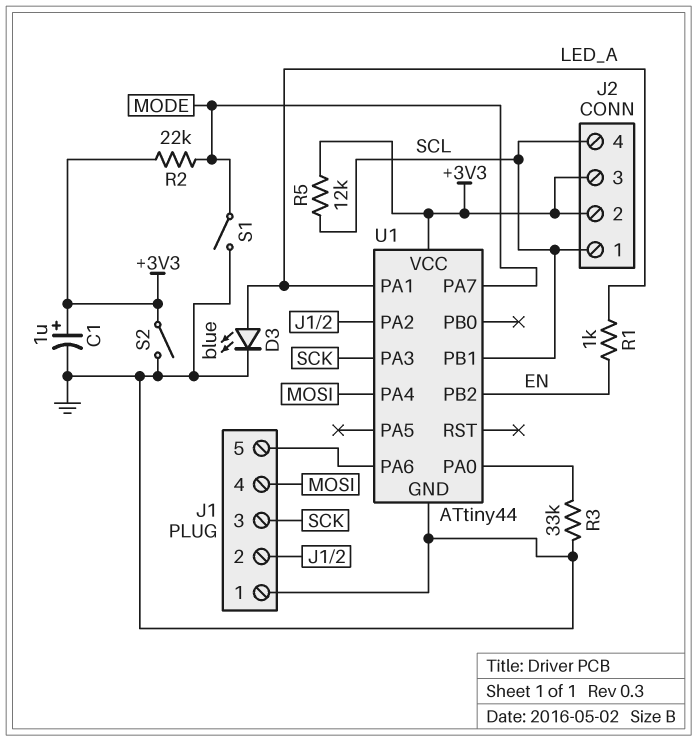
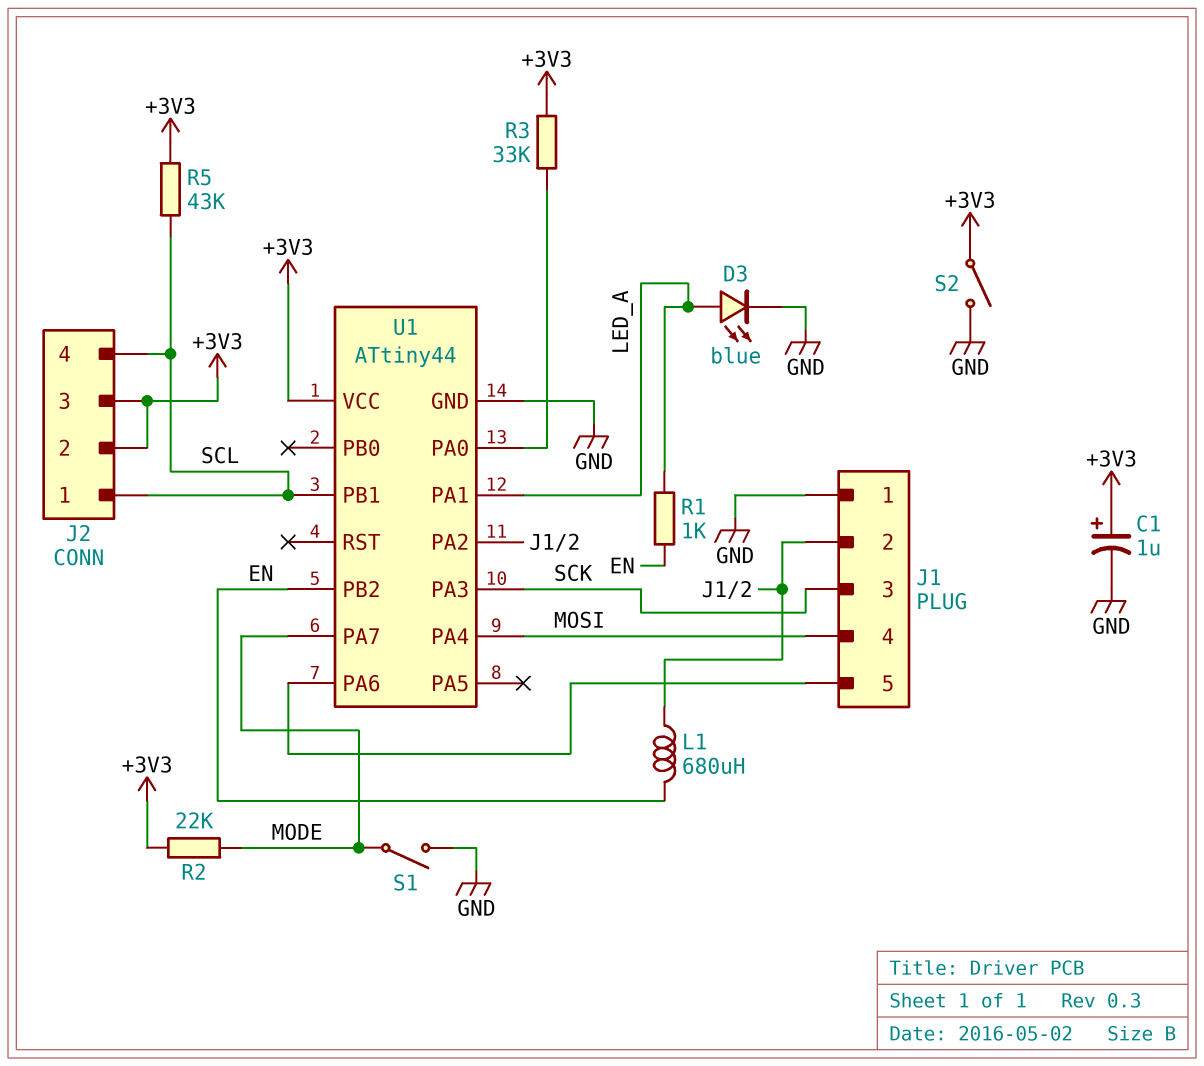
L1: none -> 680uH (EN, J1/2)
R3: 33k (GND, U1/PA0) -> 33k (+3V3, U1/PA0)
R5: 12k (+3V3, SCL) -> 43k (+3V3, SCL)

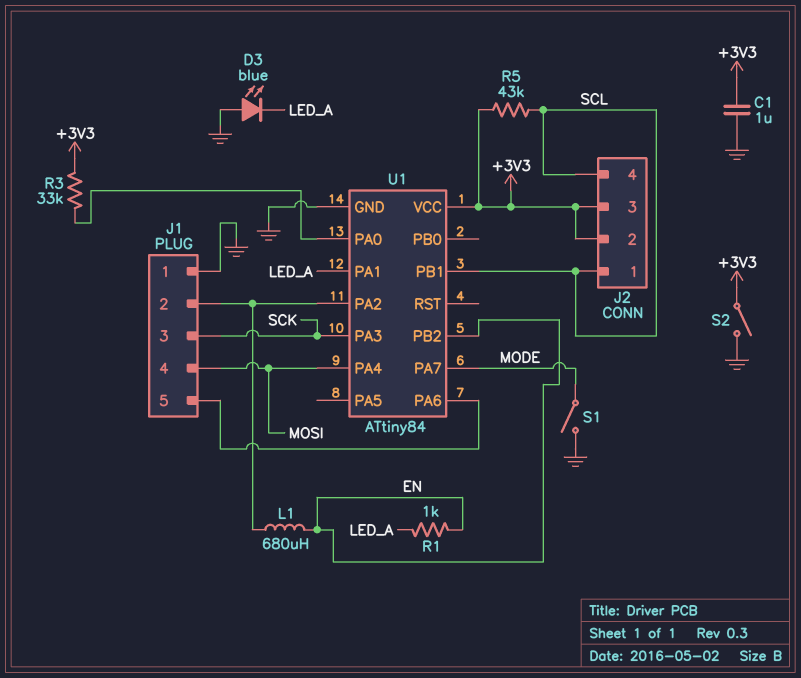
C1: 1uF (plus +3V3, minus GND) -> 1uF (+3V3, GND)
D3: LED blue (A LED_A, K GND) -> LED blue (A GND, K LED_A)
R2: 22k (+3V3, MODE) -> none
U1: ATtiny44 -> ATtiny84

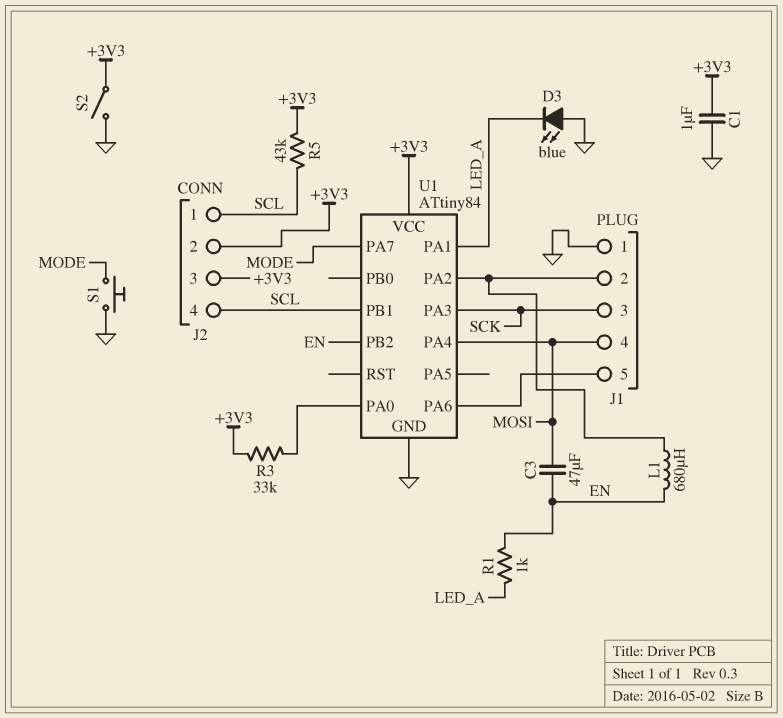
C3: none -> 47uF (EN, MOSI)
S1: switch (GND, MODE) -> button (GND, MODE)

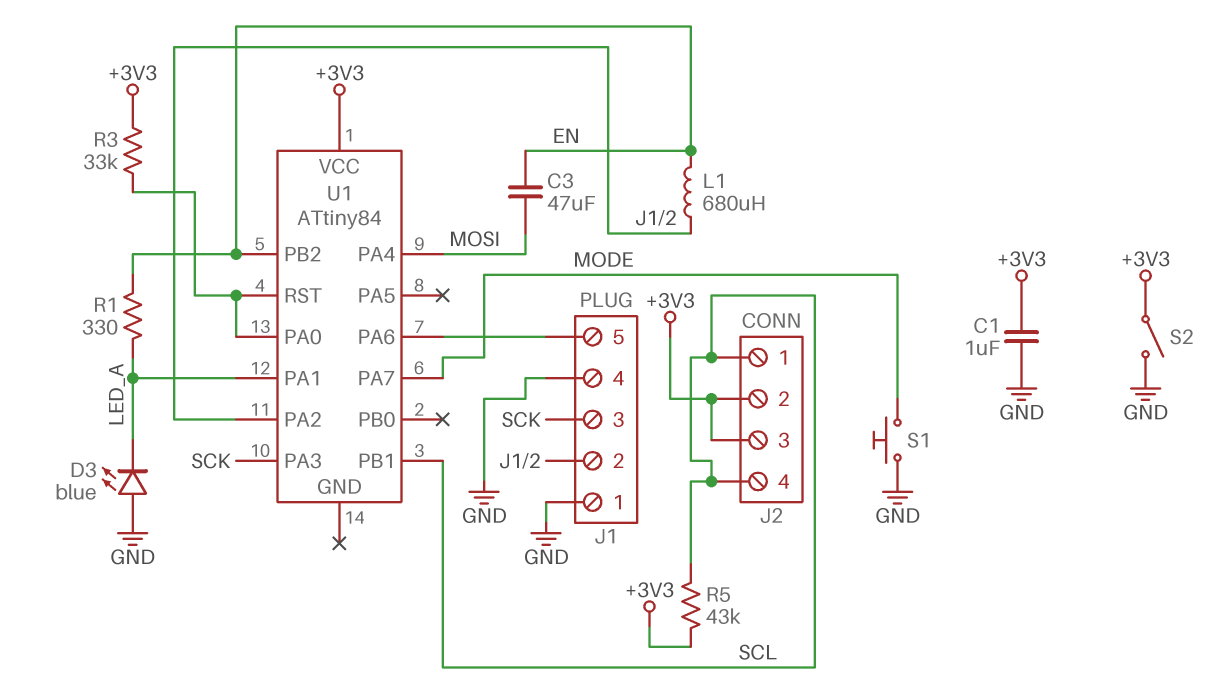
J1 pin 4: MOSI -> GND
R1: 1k (EN, LED_A) -> 330 (EN, LED_A)
U1 pin GND: GND -> none
U1 pin RST: none -> U1/PA0

